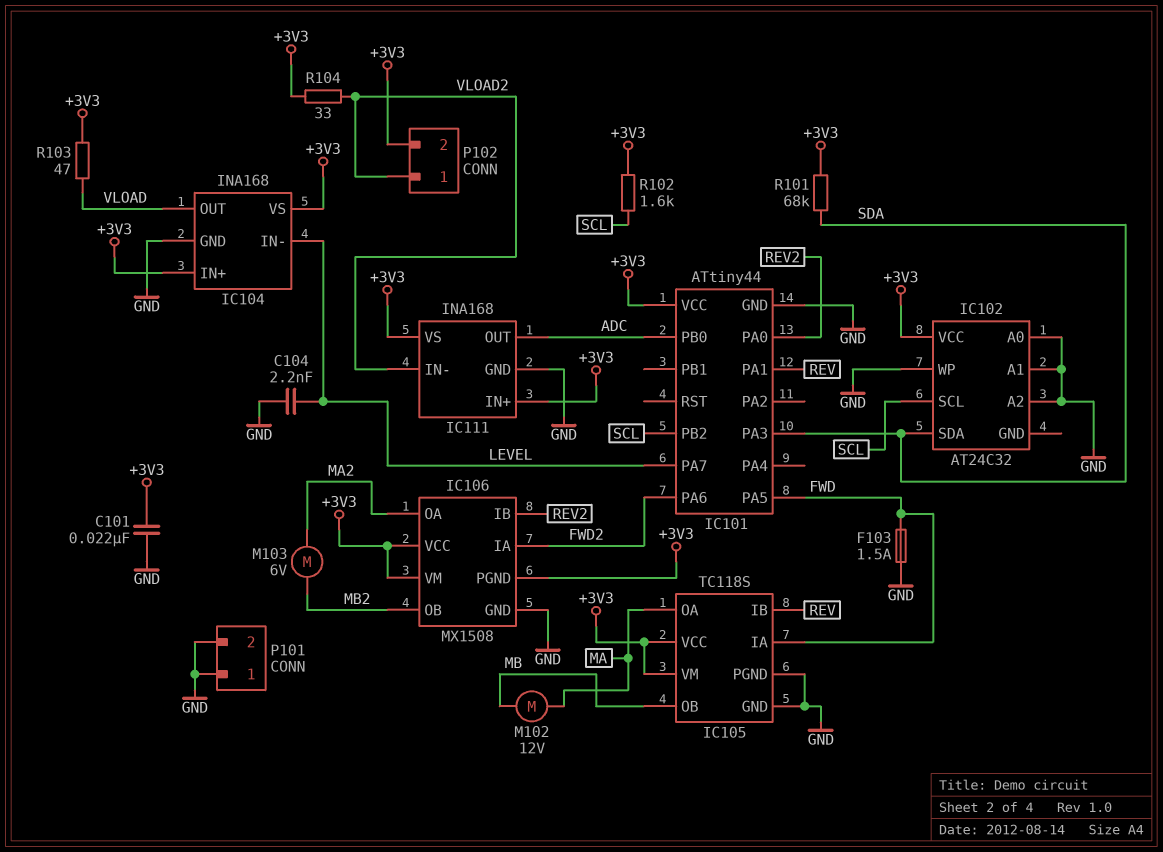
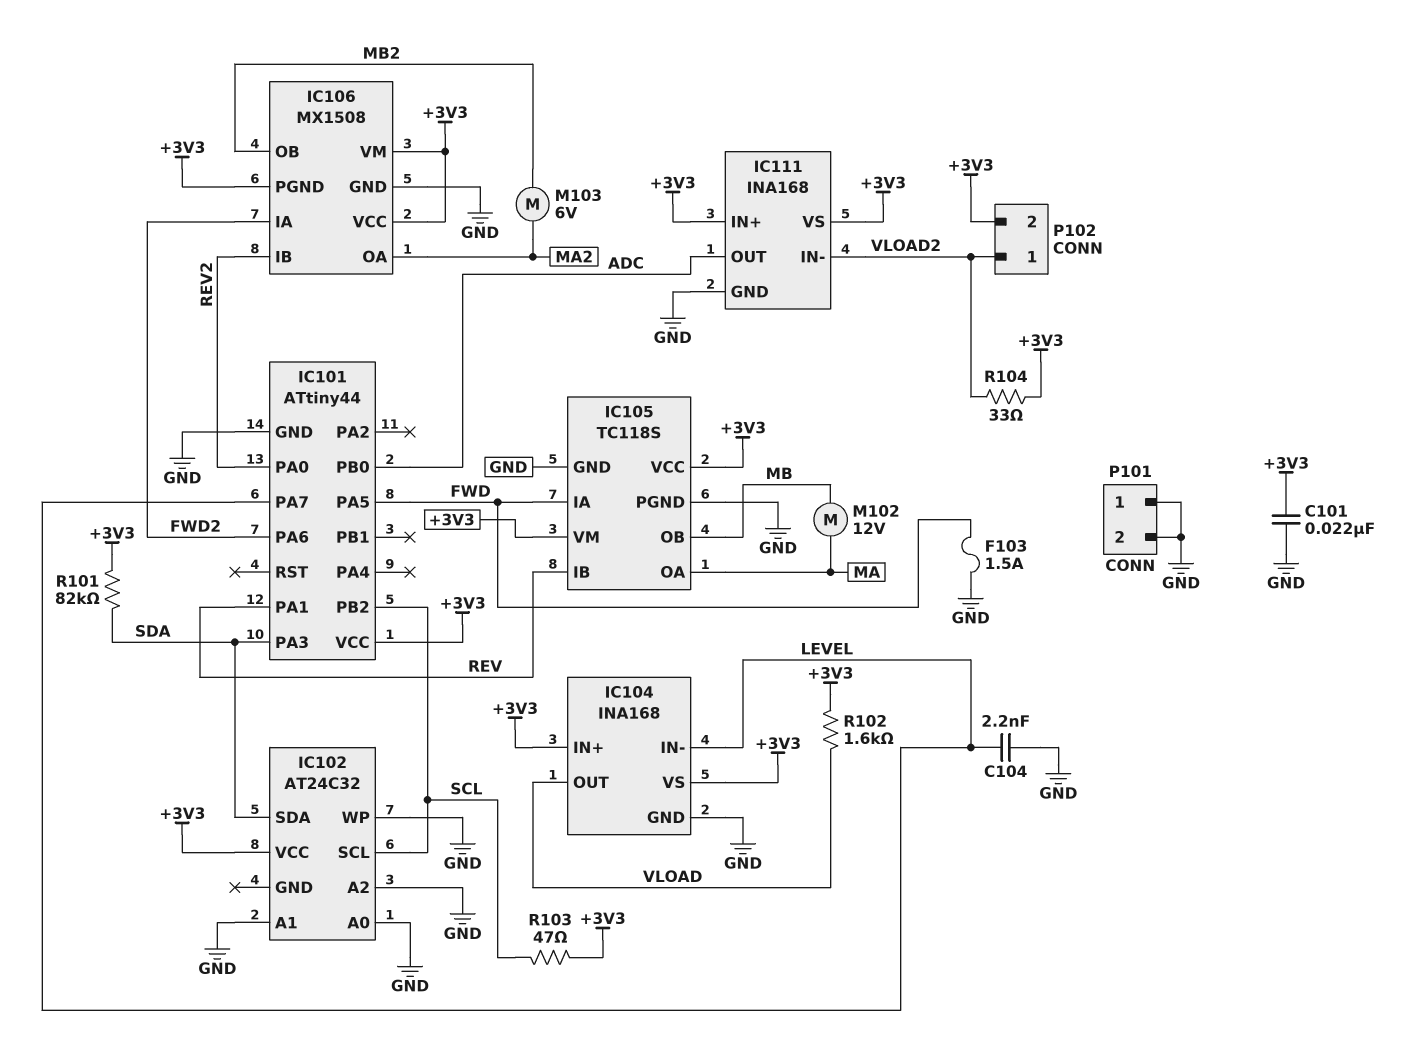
R101: 68k (+3V3, SDA) -> 82k (+3V3, SDA)
R102: 1.6k (+3V3, SCL) -> 1.6k (+3V3, VLOAD)
R103: 47 (+3V3, VLOAD) -> 47 (+3V3, SCL)

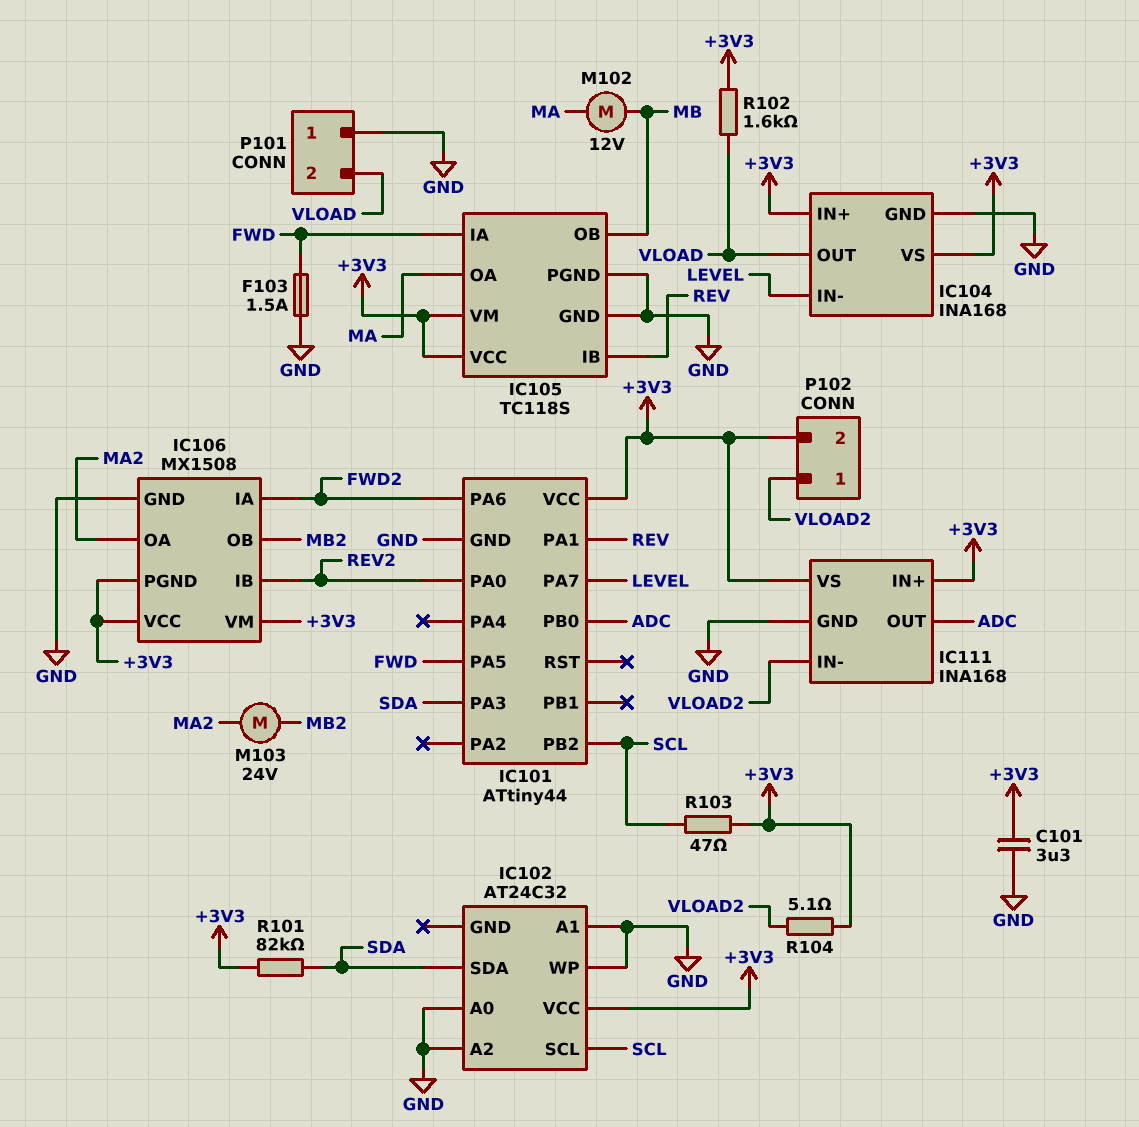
C101: 22nF (+3V3, GND) -> 3.3uF (+3V3, GND)
C104: 2.2nF (GND, LEVEL) -> none
M103: motor 6V (MA2, MB2) -> motor 24V (MA2, MB2)
P101 pin 2: GND -> VLOAD
R104: 33 (+3V3, VLOAD2) -> 5.1 (+3V3, VLOAD2)

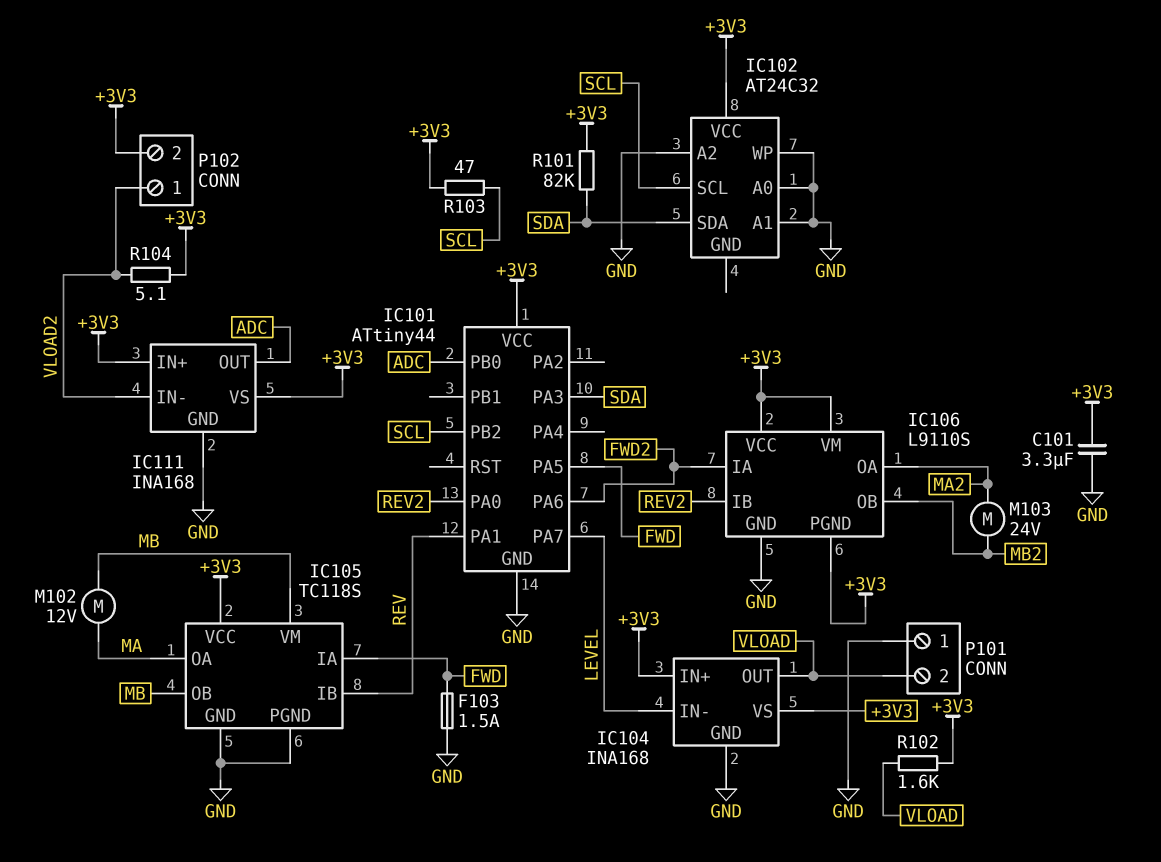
IC105 pin VM: +3V3 -> MB
IC106: MX1508 -> L9110S

